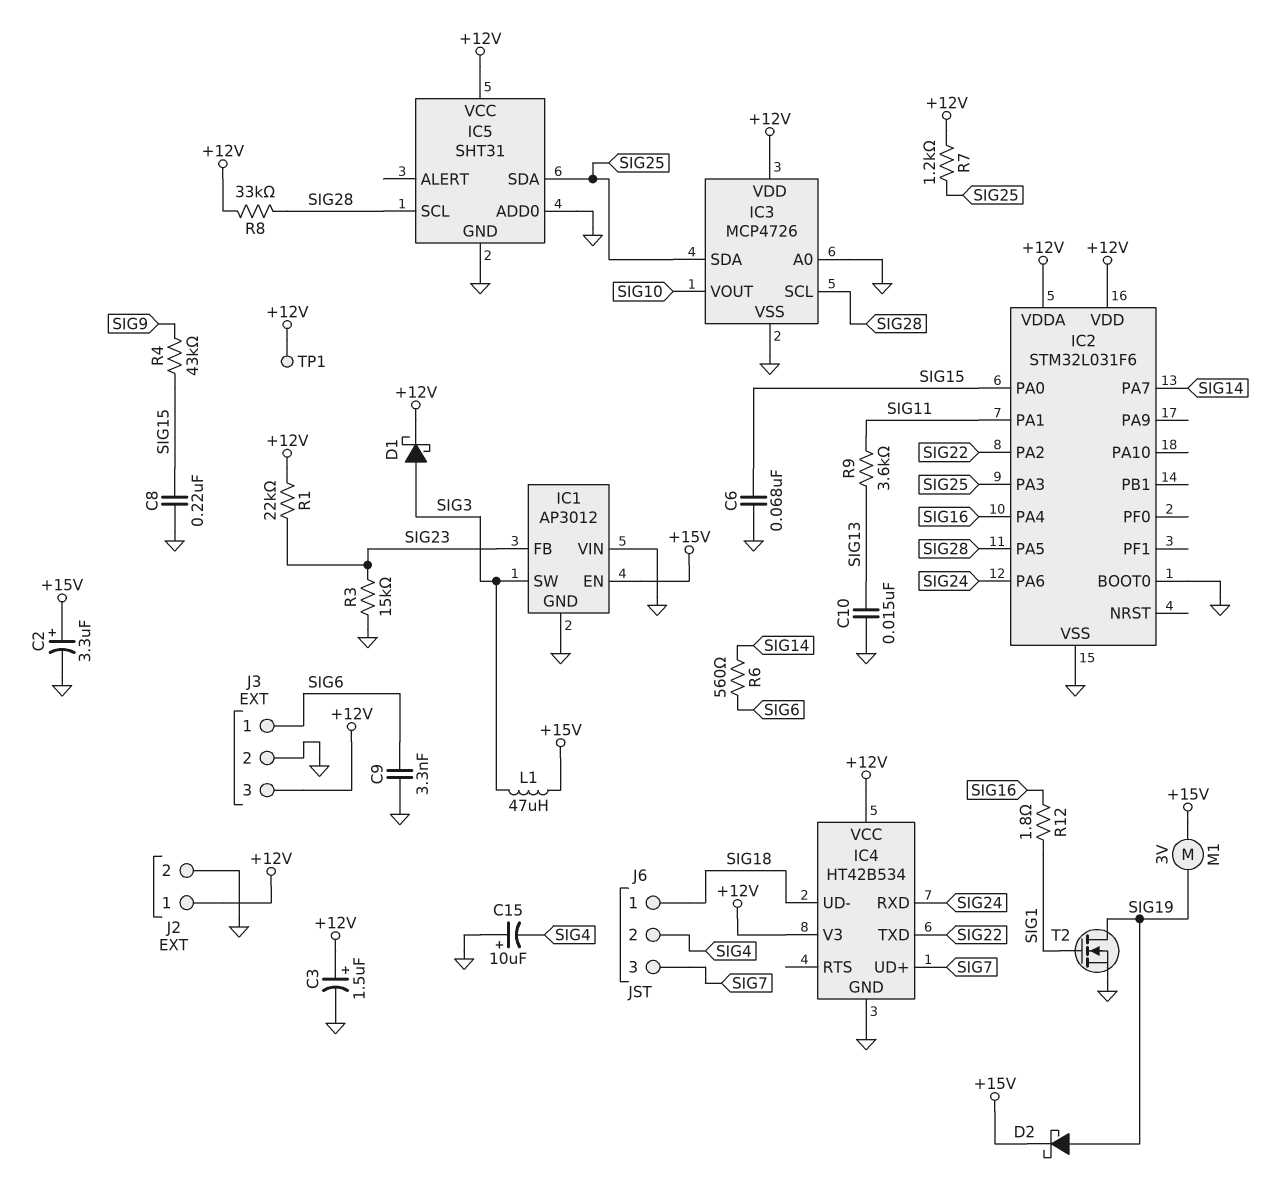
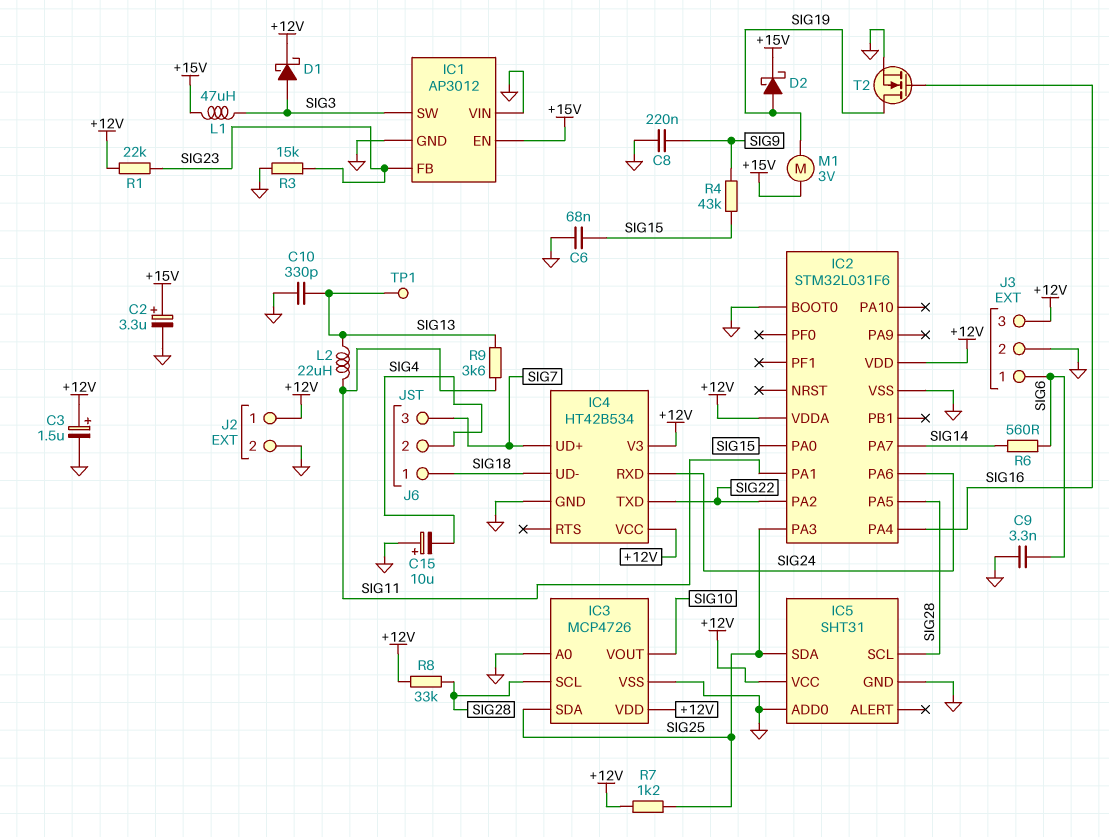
C8: 220nF (GND, SIG15) -> 220nF (GND, SIG9)
C10: 15nF (GND, SIG13) -> 330pF (GND, SIG13)
L2: none -> 22uH (SIG11, SIG13)
R12: 1.8 (SIG1, SIG16) -> none
T2: NMOS (G SIG1, D SIG19, S GND) -> NMOS (G SIG16, D SIG19, S GND)
TP1: test point (+12V) -> test point (SIG13)

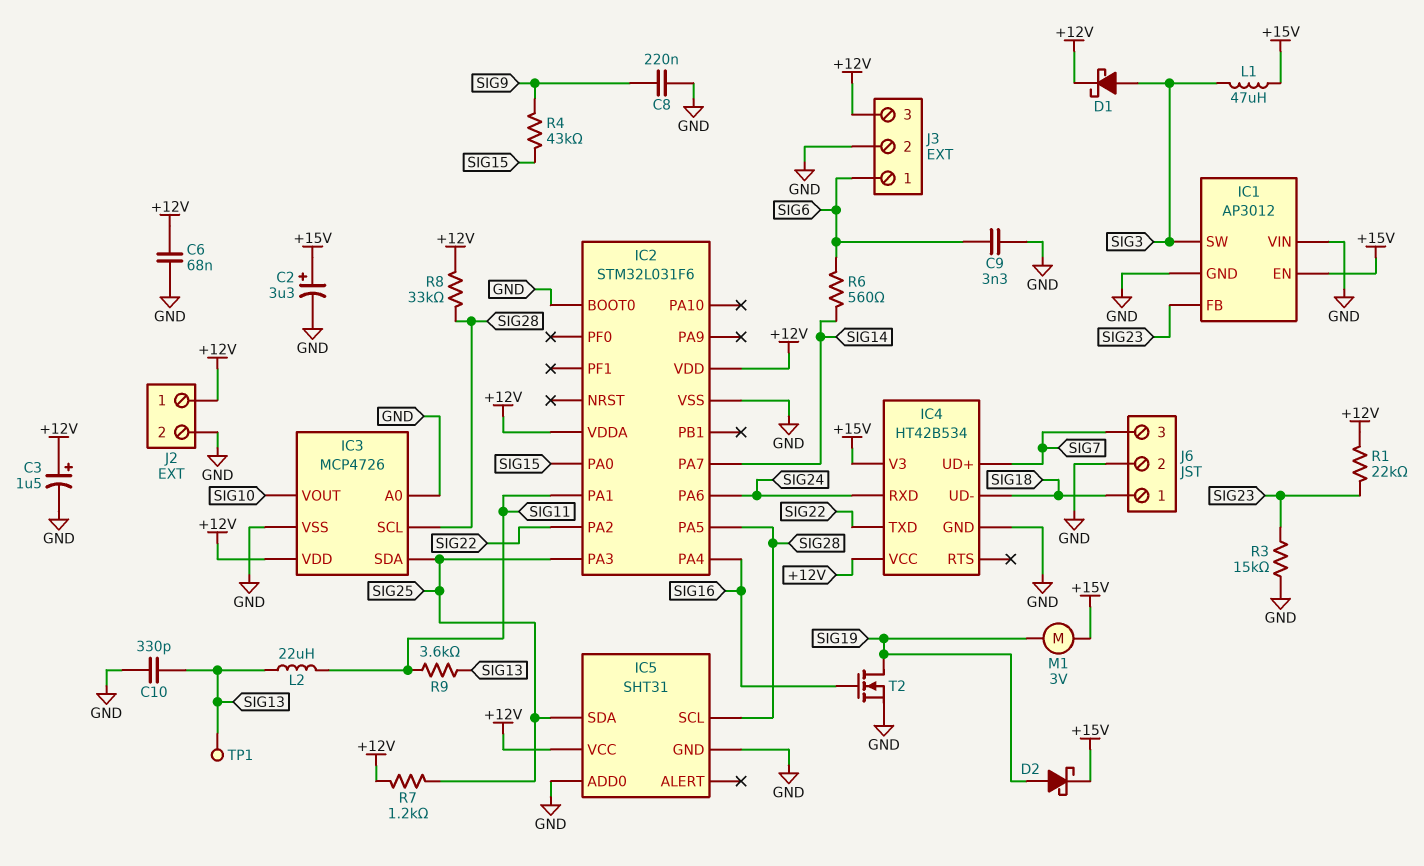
C6: 68nF (GND, SIG15) -> 68nF (+12V, GND)
C15: 10uF (plus GND, minus SIG4) -> none
IC4 pin V3: +12V -> +15V
J6 pin 2: SIG4 -> GND

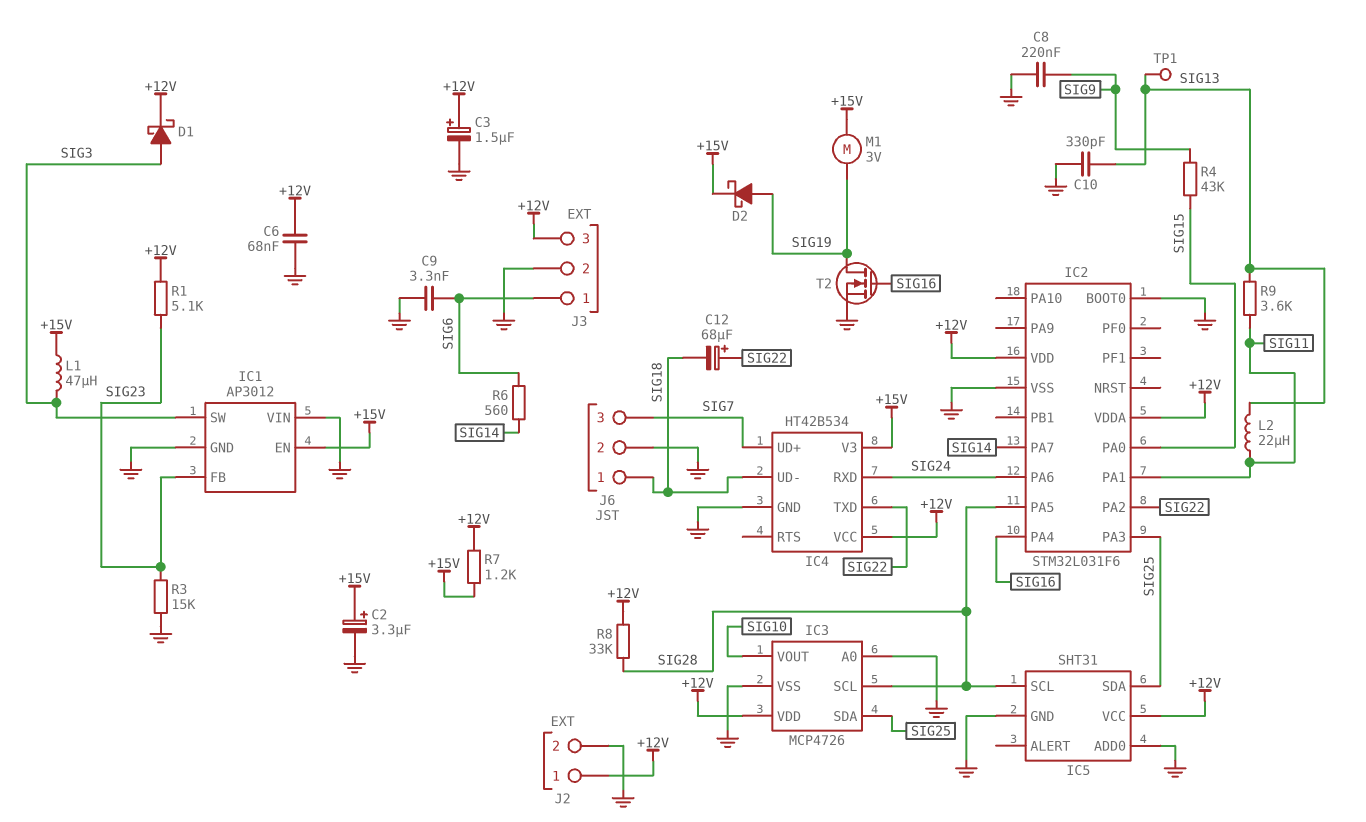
C12: none -> 68uF (plus SIG22, minus SIG18)
R1: 22k (+12V, SIG23) -> 5.1k (+12V, SIG23)
R7: 1.2k (+12V, SIG25) -> 1.2k (+12V, +15V)

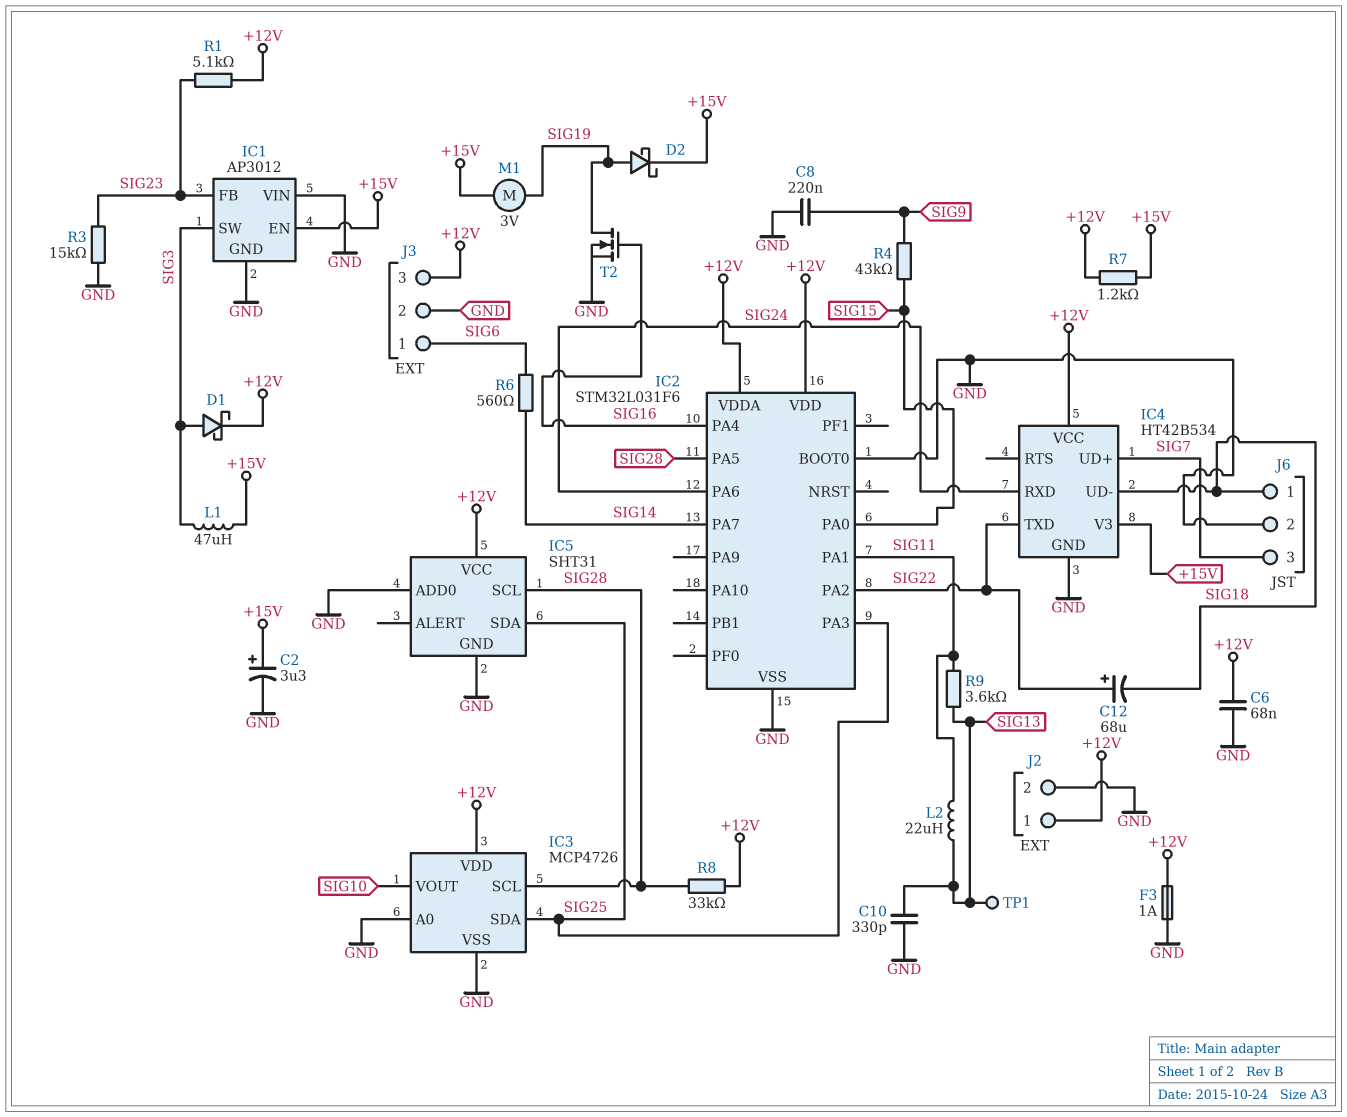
C3: 1.5uF (plus +12V, minus GND) -> none
C9: 3.3nF (GND, SIG6) -> none
F3: none -> 1A (+12V, GND)

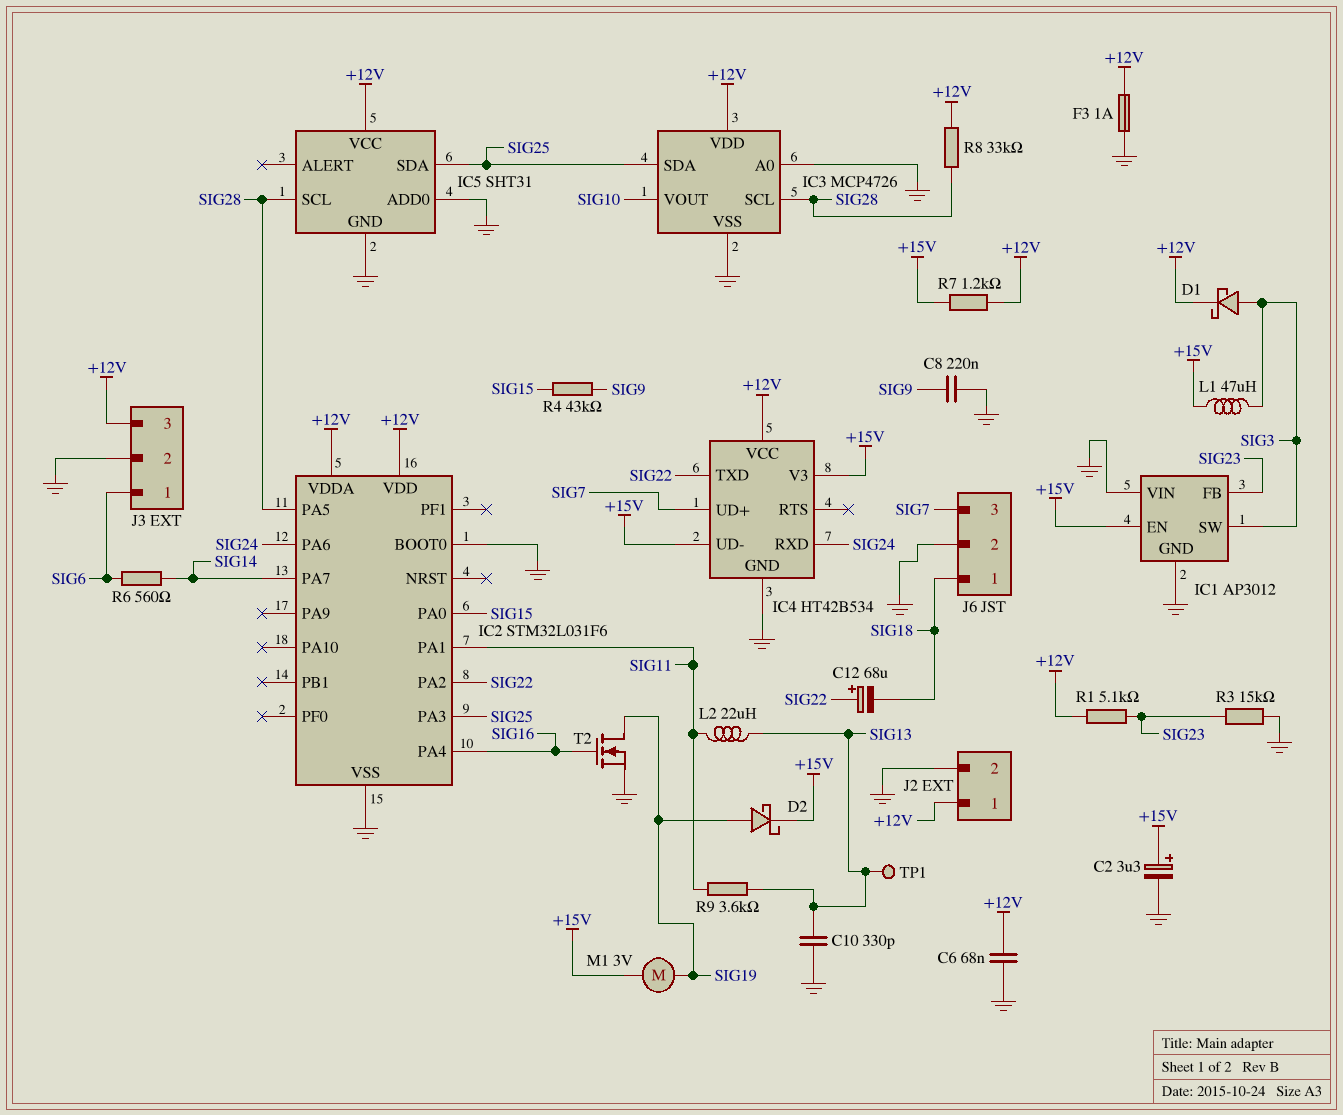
IC4 pin UD-: SIG18 -> +15V

